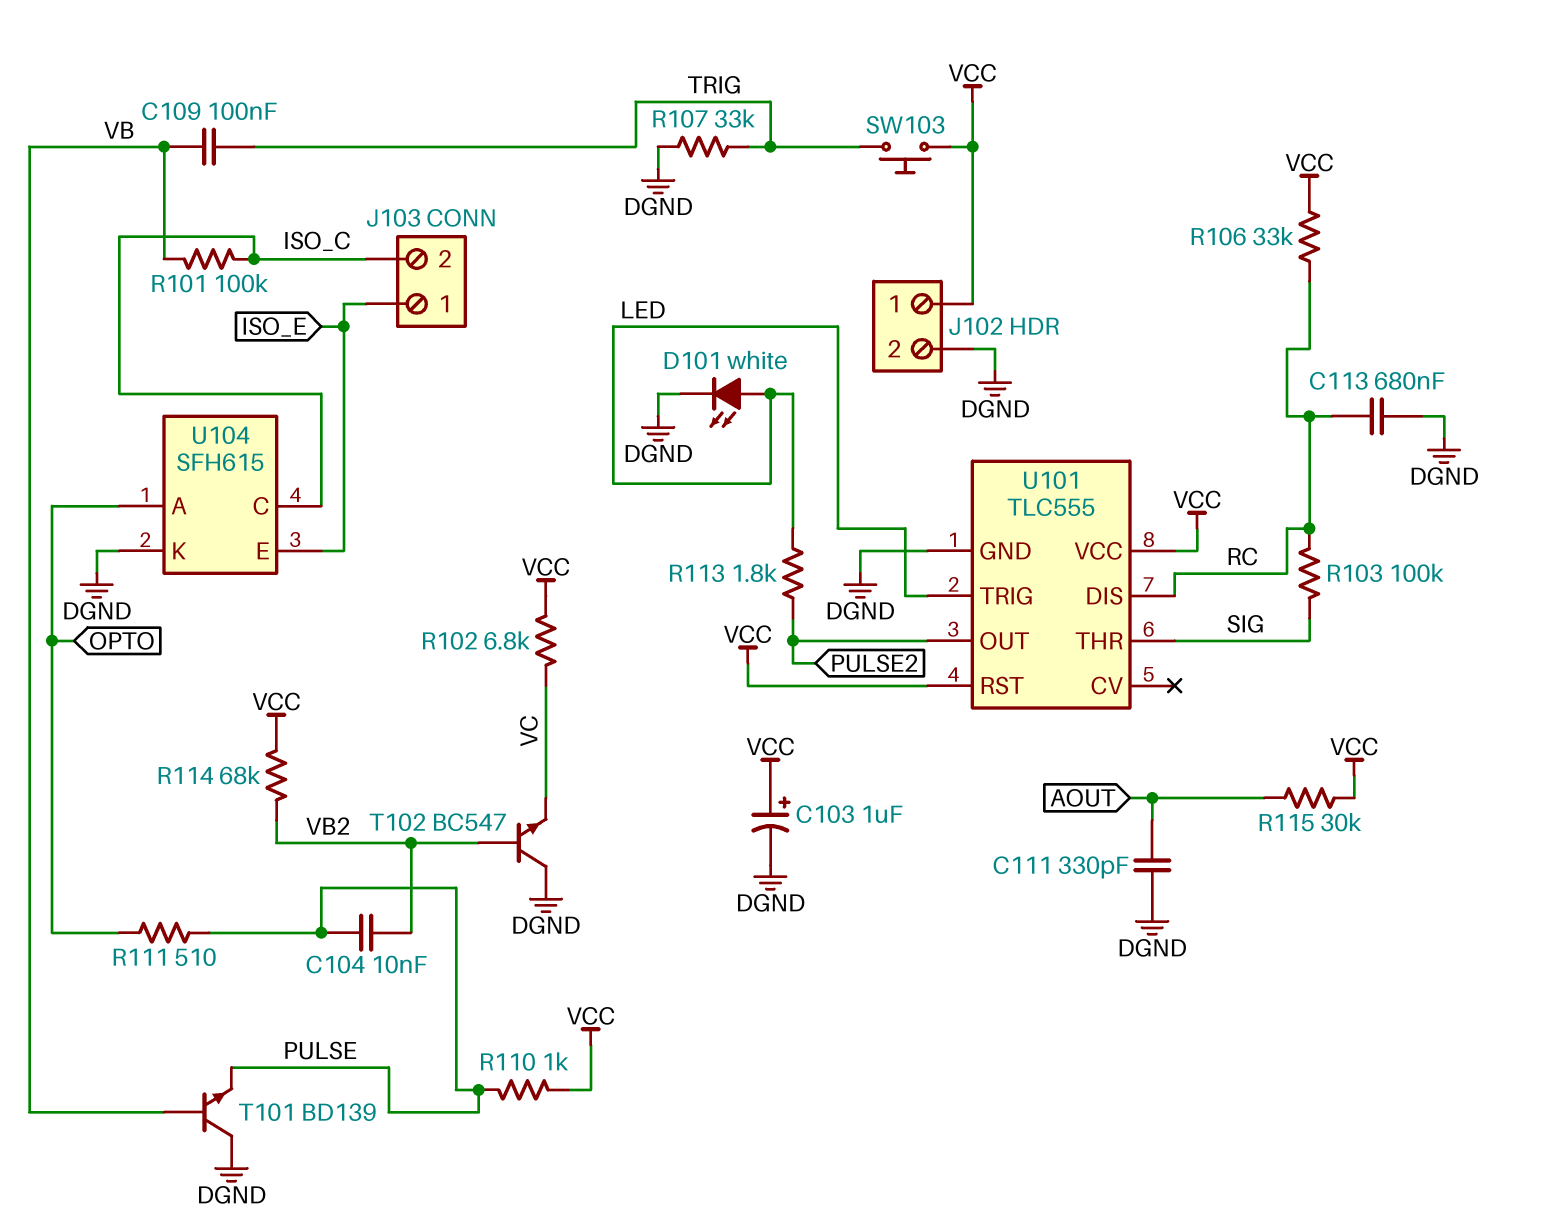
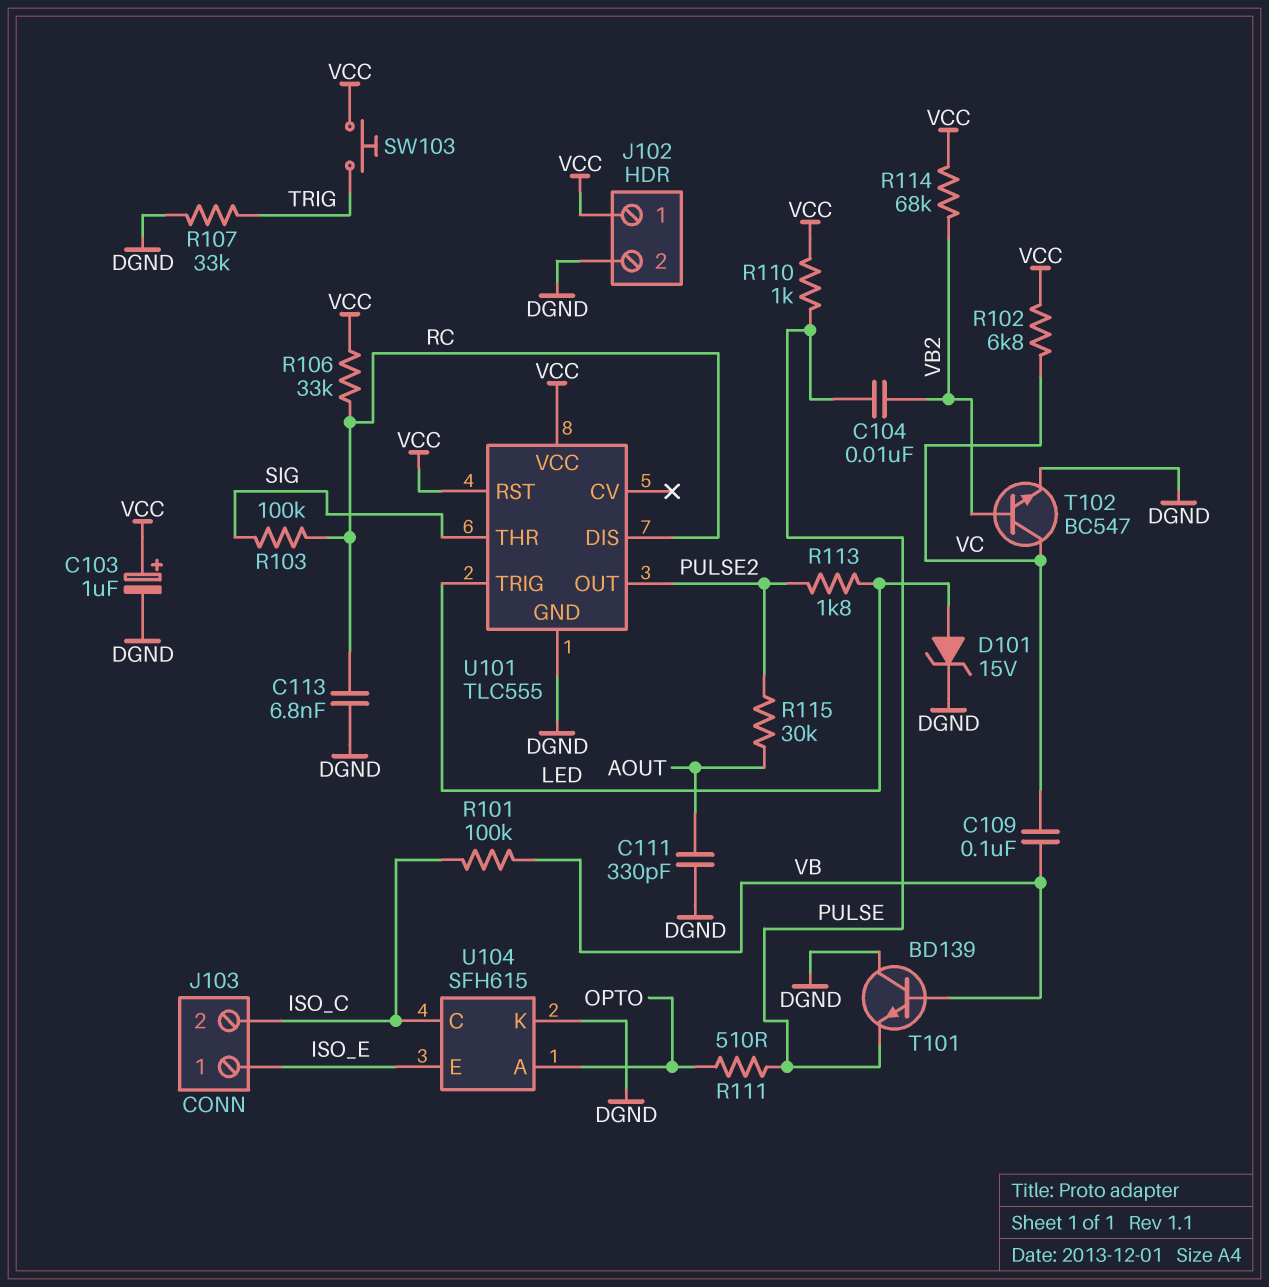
C109: 100nF (TRIG, VB) -> 100nF (VB, VC)
C113: 680nF (DGND, RC) -> 6.8nF (DGND, RC)
D101: LED white (A LED, K DGND) -> zener 15V (A LED, K DGND)
R115: 30k (AOUT, VCC) -> 30k (AOUT, PULSE2)
T102: NPN BC547 (B VB2, C DGND, E VC) -> NPN BC547 (B VB2, C VC, E DGND)

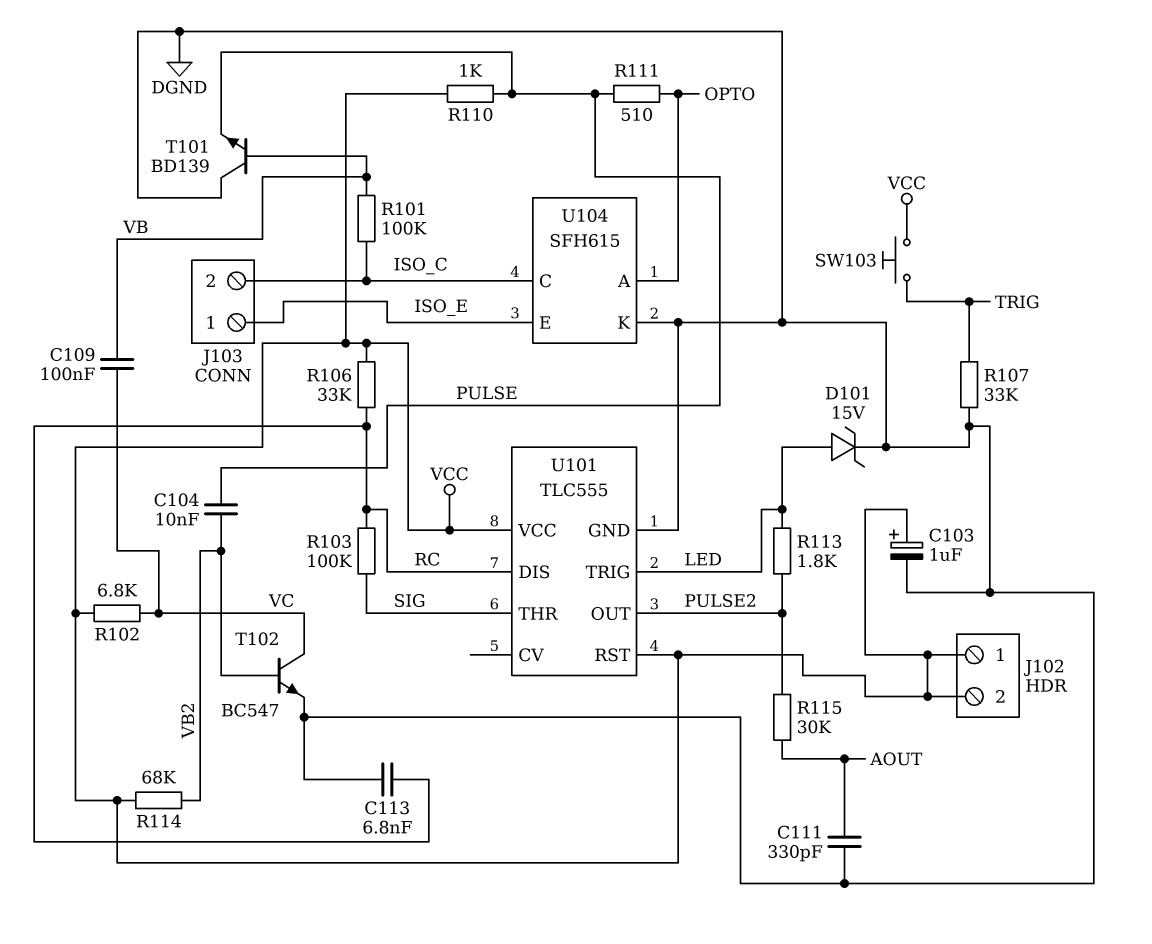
J102 pin 2: DGND -> VCC

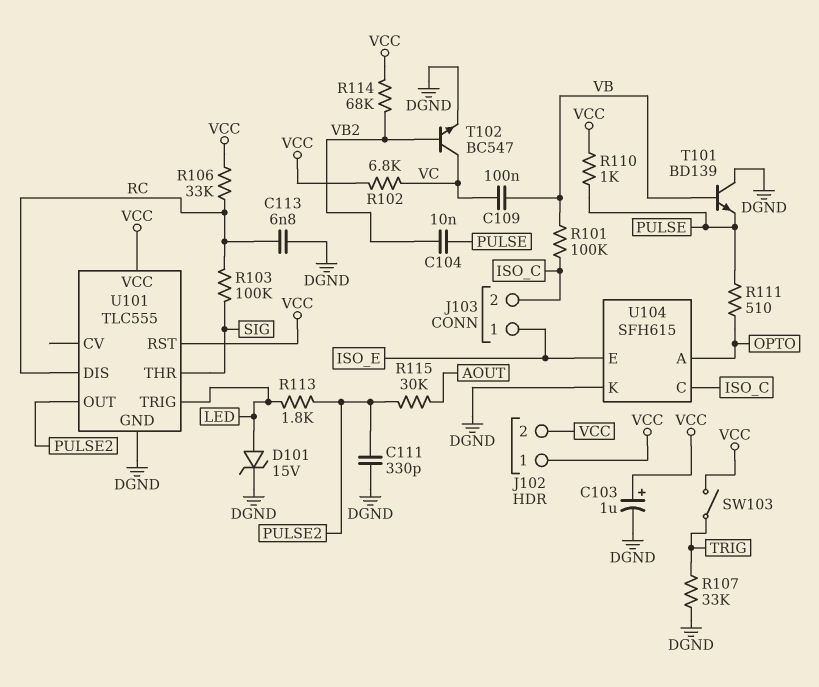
C111: 330pF (AOUT, DGND) -> 330pF (DGND, PULSE2)
SW103: button (TRIG, VCC) -> switch (TRIG, VCC)

